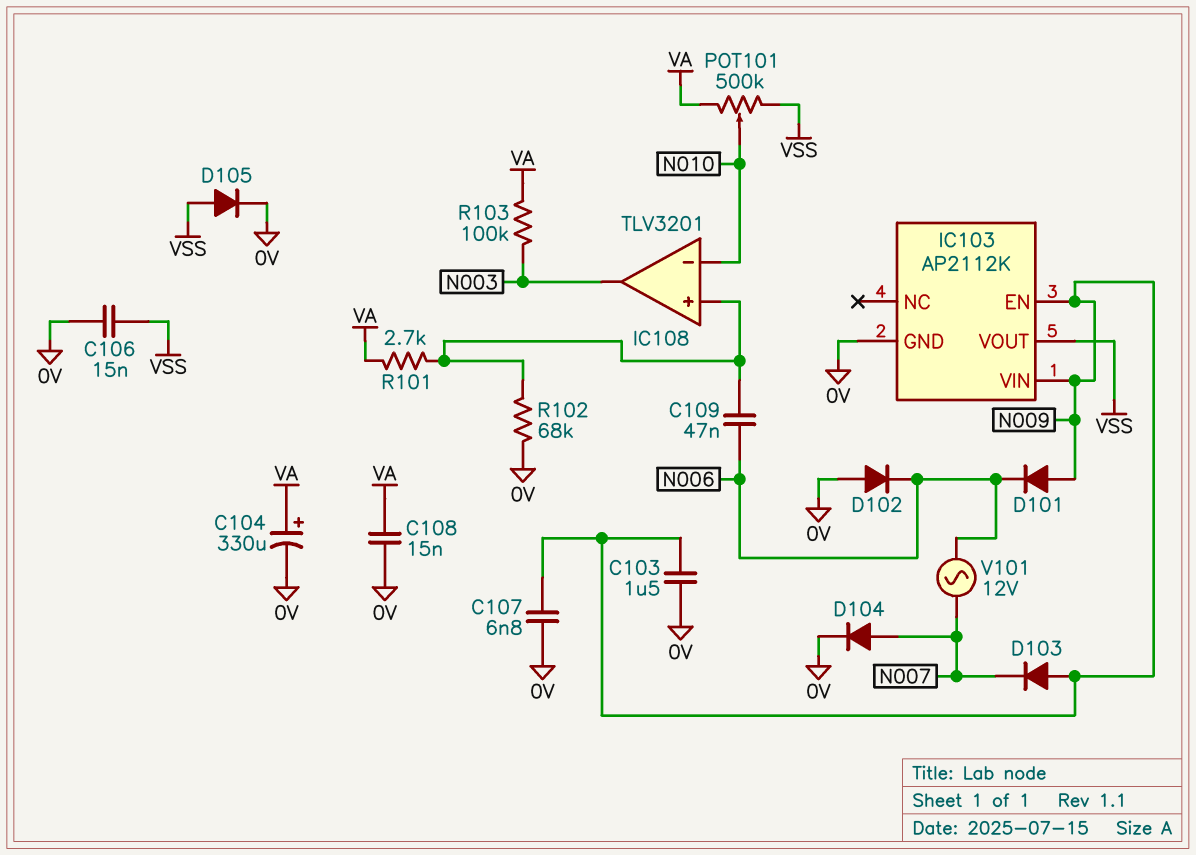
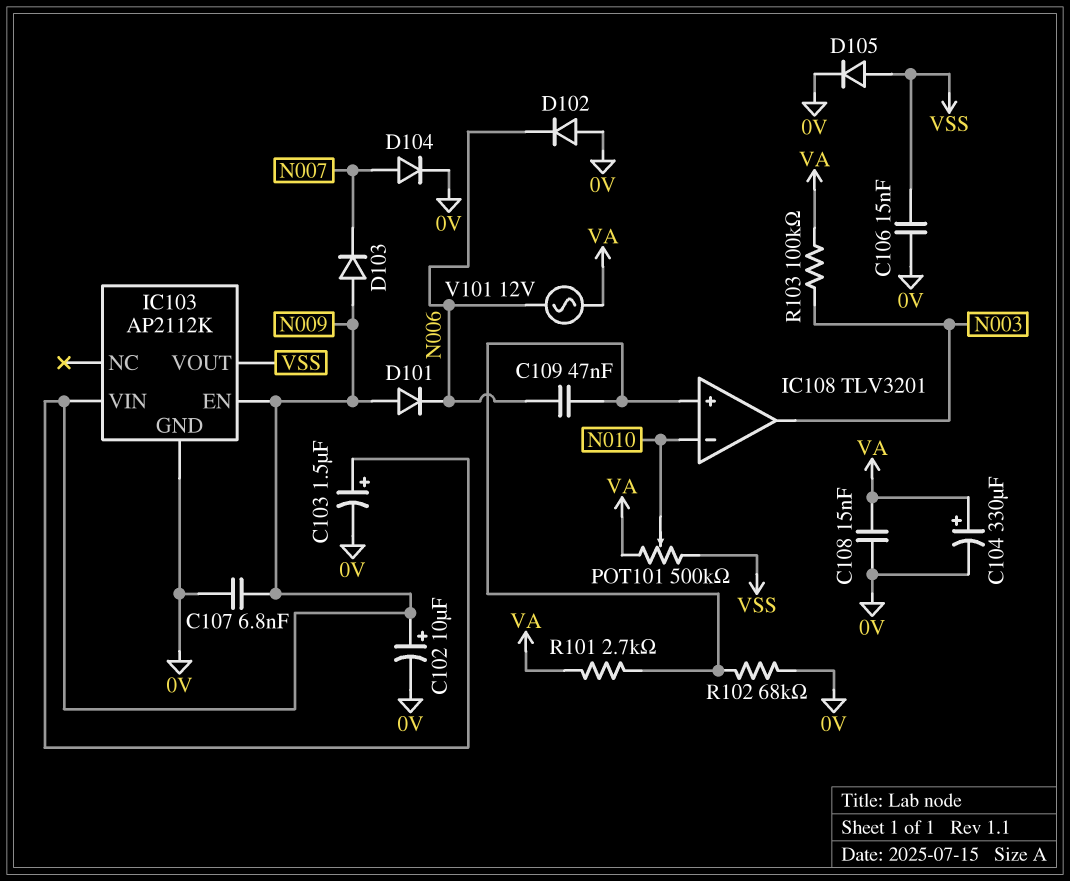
C102: none -> 10uF (plus N009, minus 0V)
C103: 1.5uF (0V, N009) -> 1.5uF (plus N009, minus 0V)
V101: AC 12V (N006, N007) -> AC 12V (N006, VA)

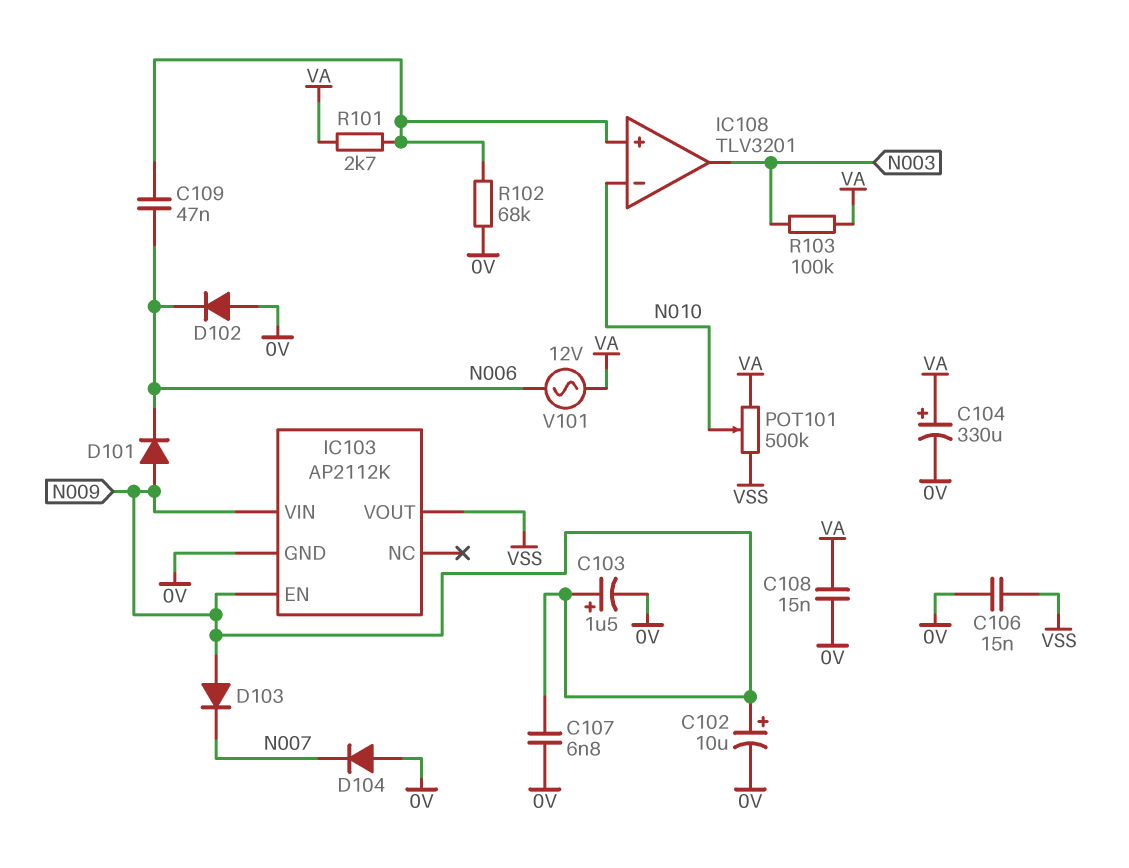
D104: diode (A N007, K 0V) -> diode (A 0V, K N007)
D105: diode (A VSS, K 0V) -> none

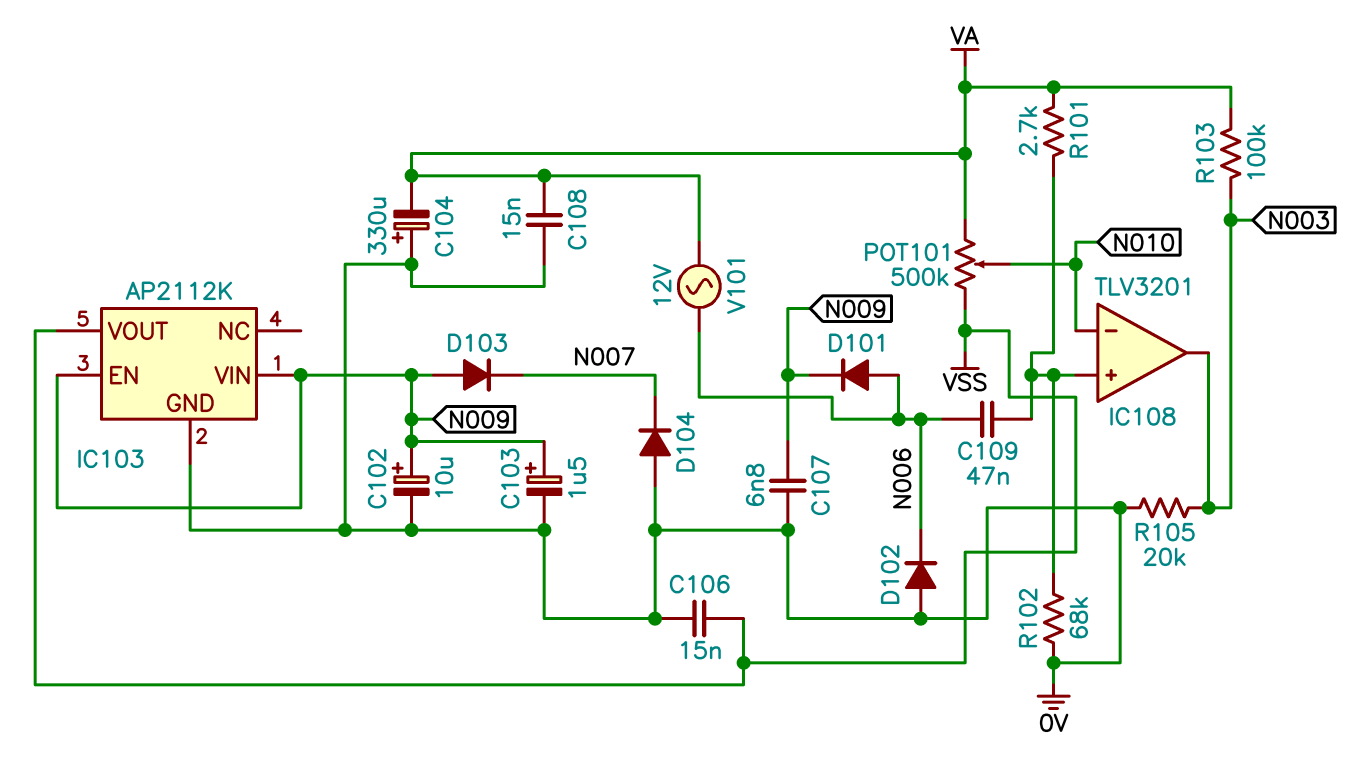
C104: 330uF (plus VA, minus 0V) -> 330uF (plus 0V, minus VA)
D101: diode (A N009, K N006) -> diode (A N006, K N009)
R105: none -> 20k (0V, N003)

